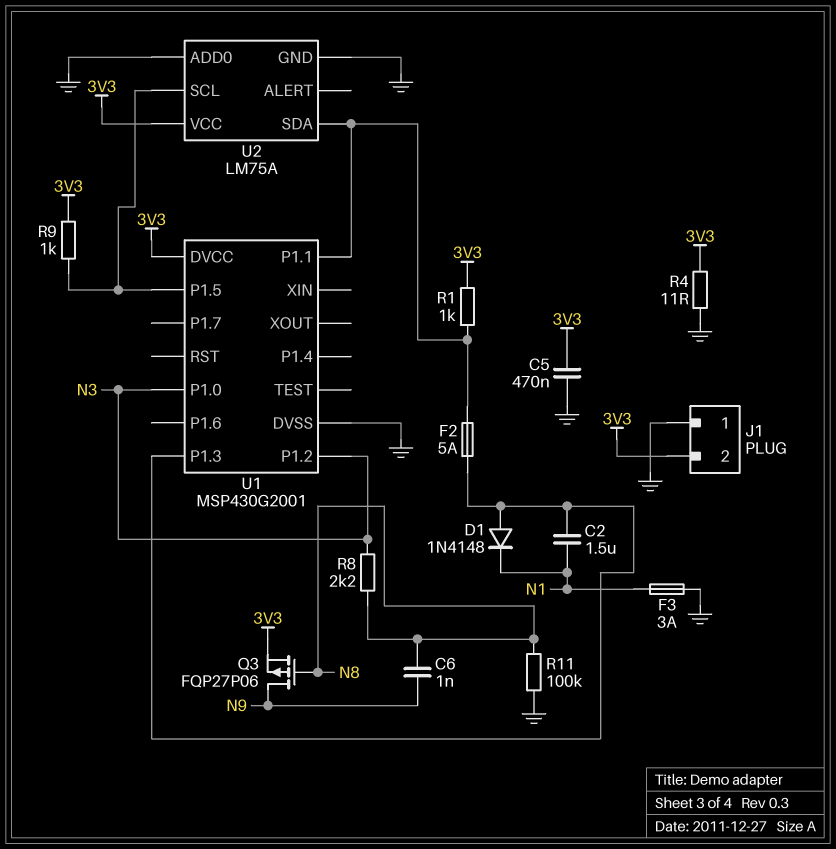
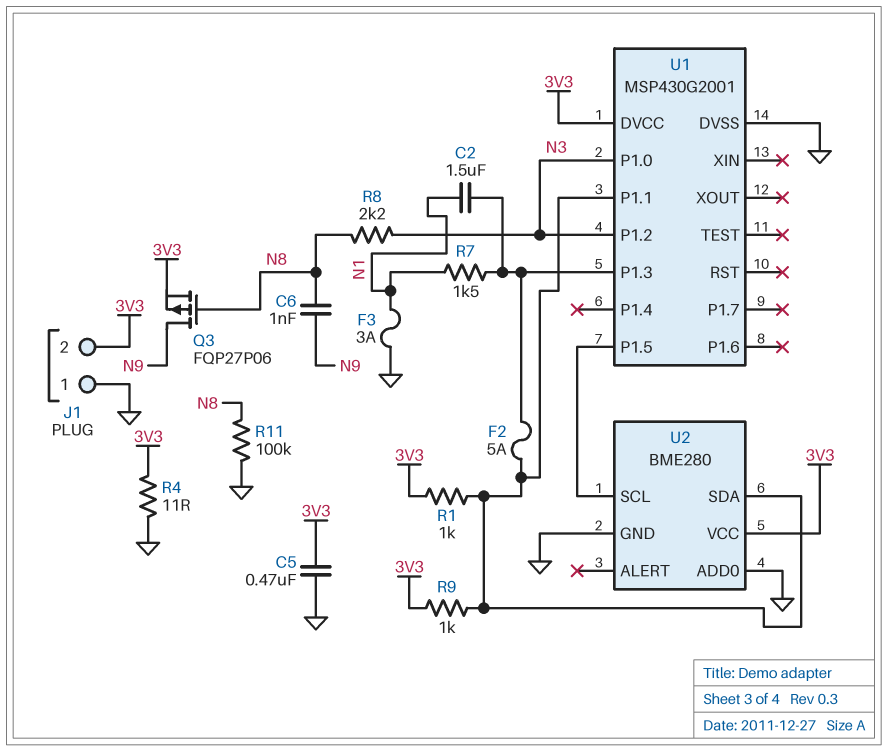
D1: diode 1N4148 (A U1/P1.3, K N1) -> none
R7: none -> 1.5k (N1, U1/P1.3)
R9: 1k (3V3, U1/P1.5) -> 1k (3V3, U1/P1.1)
U2: LM75A -> BME280

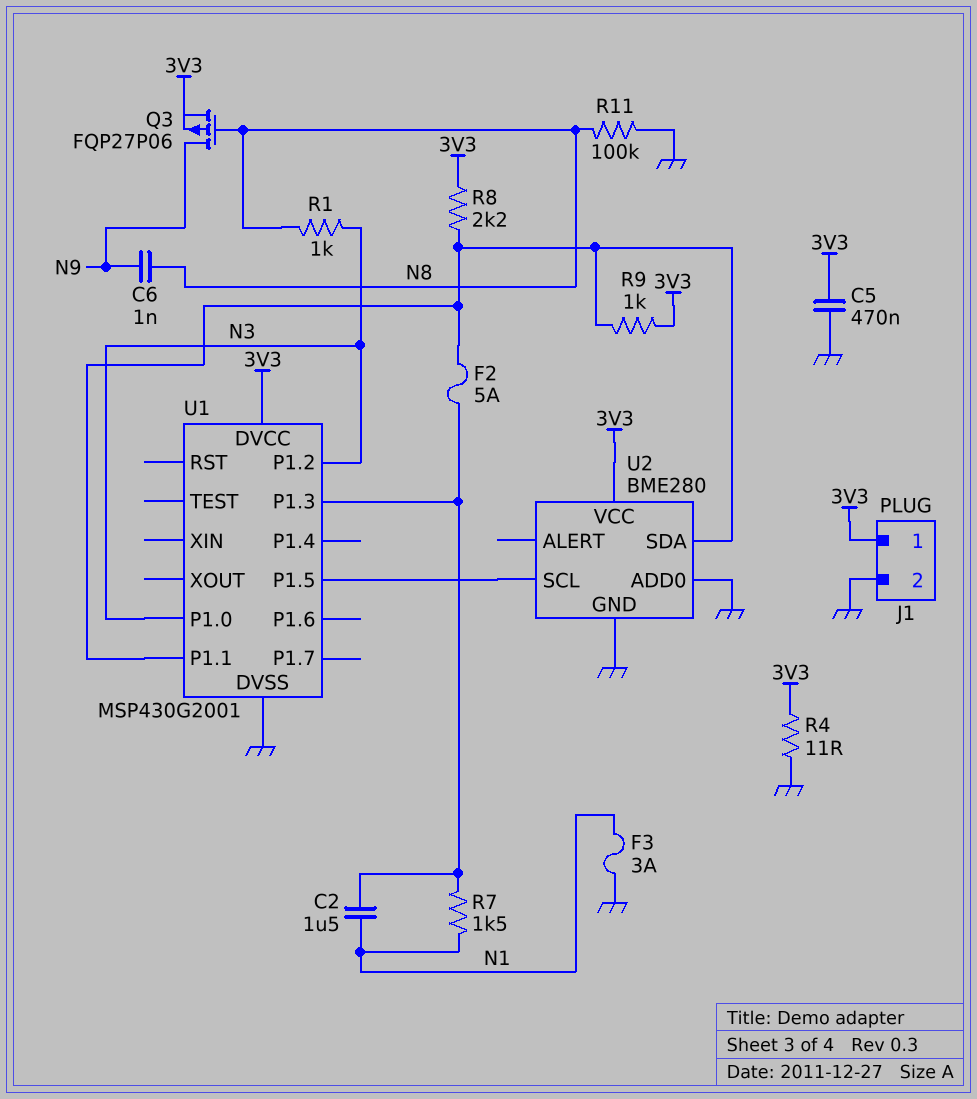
J1 pin 1: GND -> 3V3
J1 pin 2: 3V3 -> GND
R1: 1k (3V3, U1/P1.1) -> 1k (N3, N8)
R8: 2.2k (N3, N8) -> 2.2k (3V3, U1/P1.1)

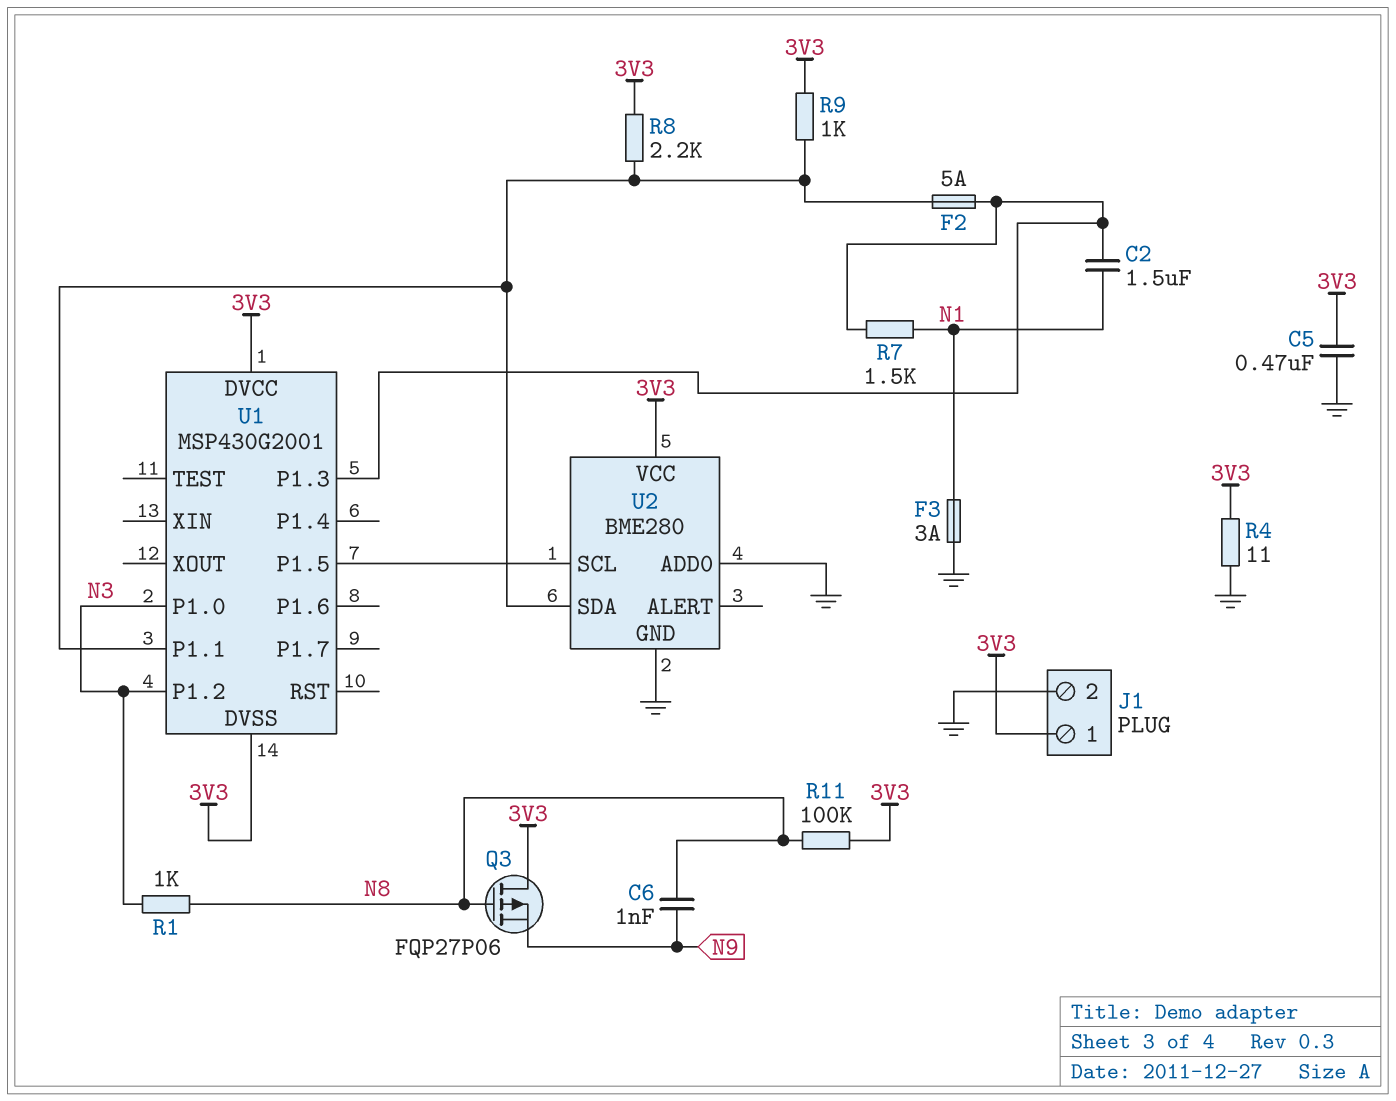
Q3: PMOS FQP27P06 (G N8, D N9, S 3V3) -> PMOS FQP27P06 (G N8, D 3V3, S N9)
R11: 100k (GND, N8) -> 100k (3V3, N8)
U1 pin DVSS: GND -> 3V3

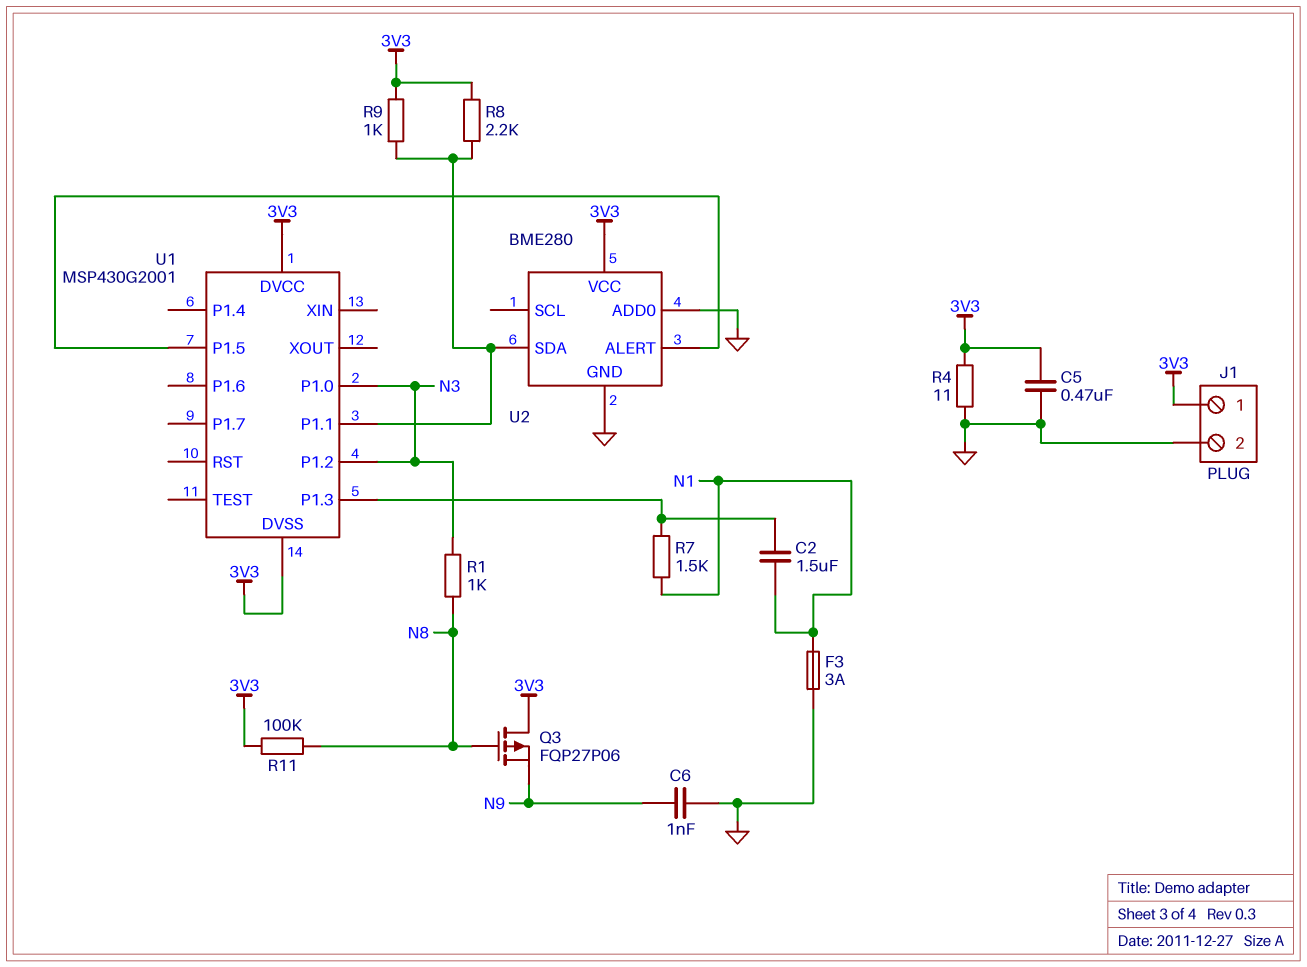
C6: 1nF (N8, N9) -> 1nF (GND, N9)
F2: 5A (U1/P1.1, U1/P1.3) -> none
U2 pin ALERT: none -> U1/P1.5
U2 pin SCL: U1/P1.5 -> none

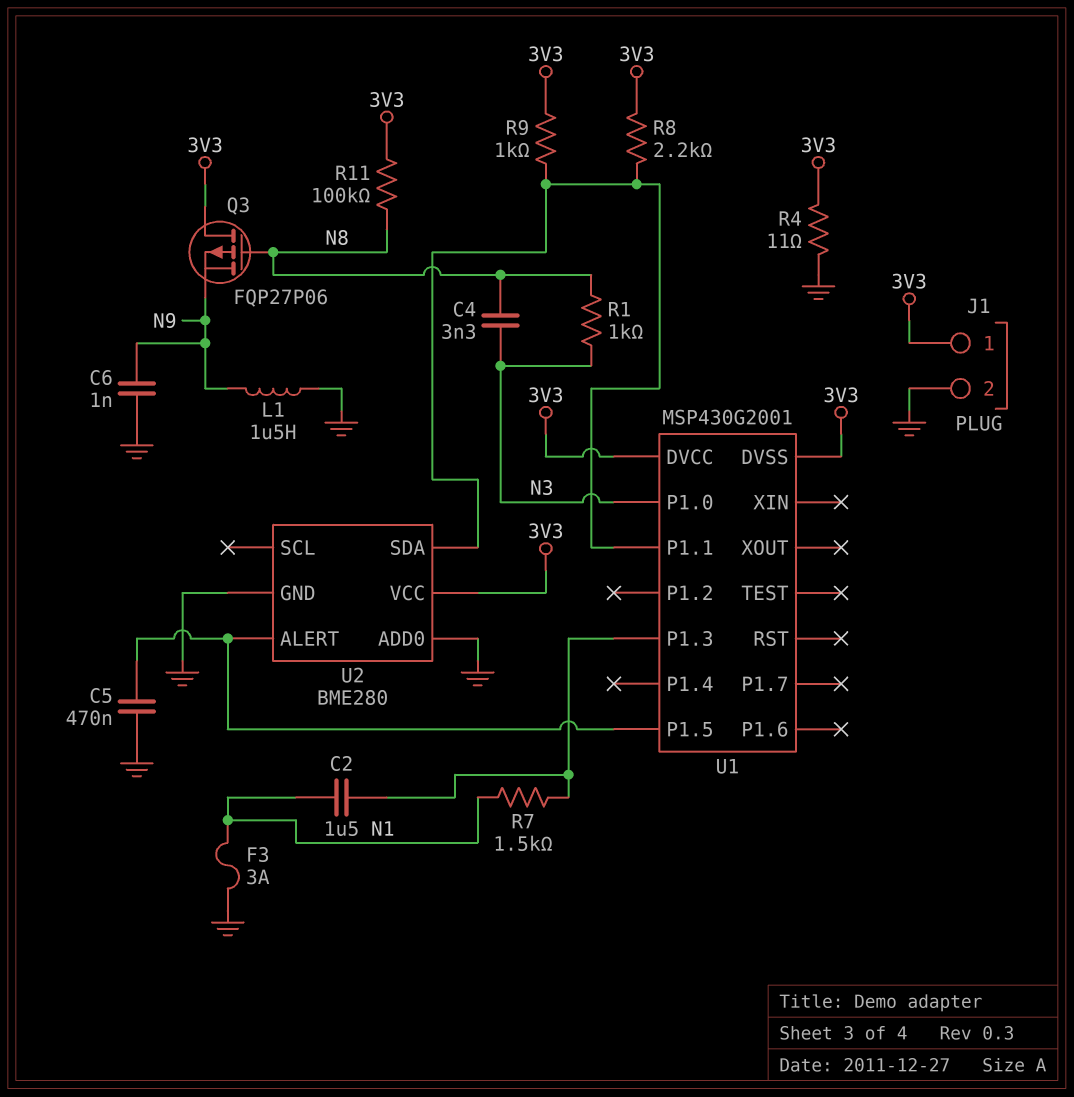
C4: none -> 3.3nF (N3, N8)
C5: 470nF (3V3, GND) -> 470nF (GND, U1/P1.5)
L1: none -> 1.5uH (GND, N9)
U1 pin P1.2: N3 -> none

